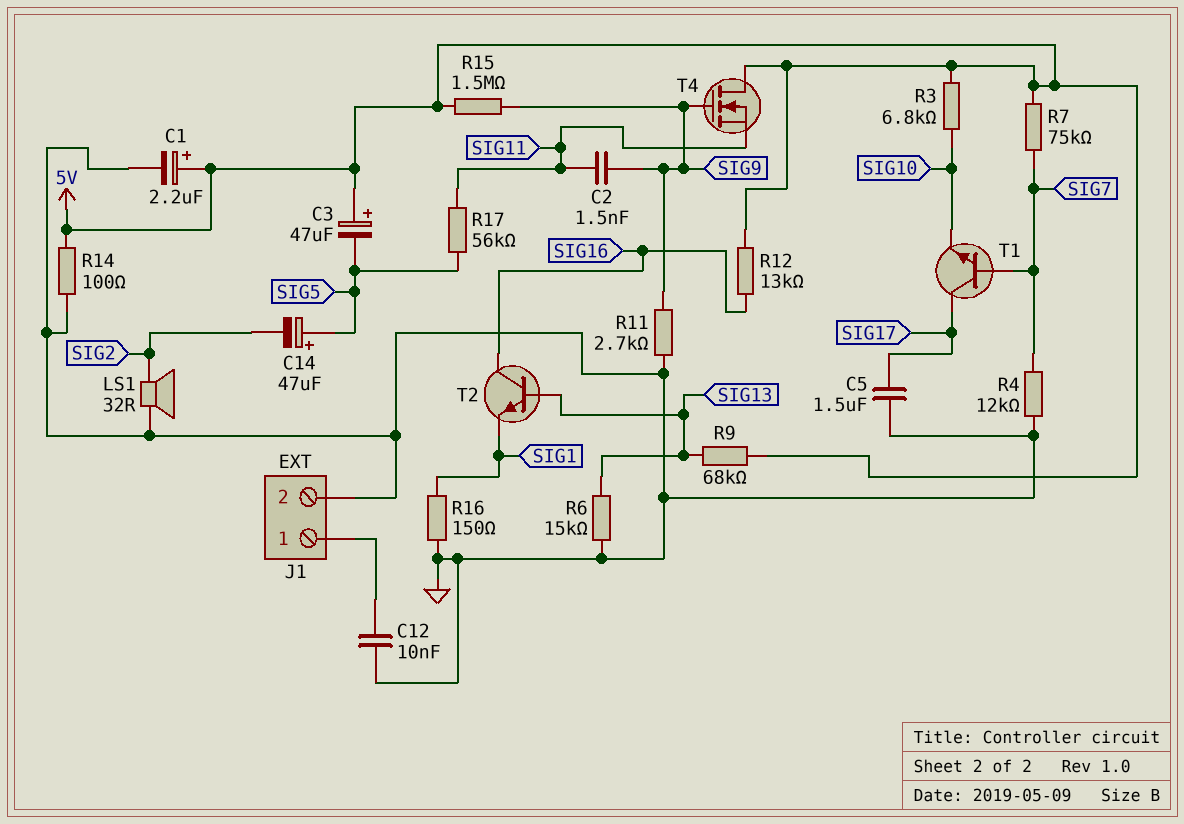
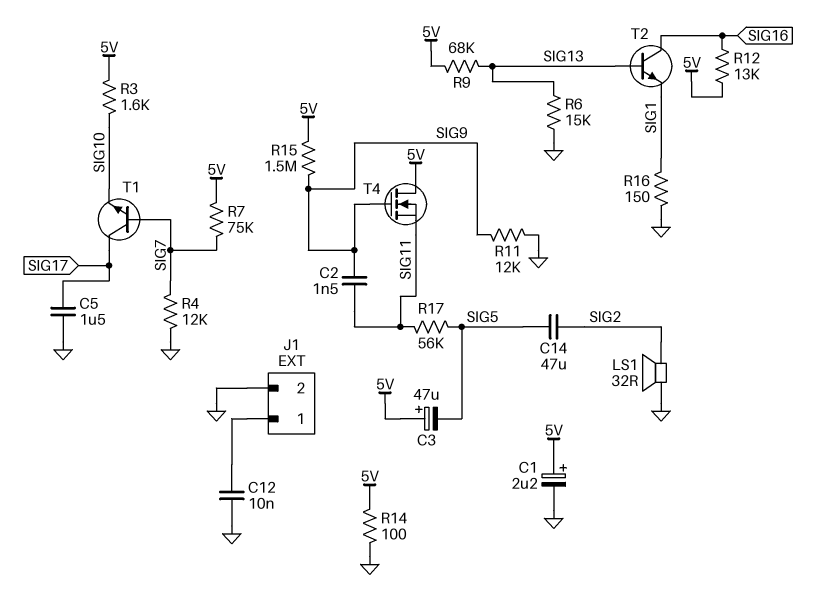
C14: 47uF (plus SIG5, minus SIG2) -> 47uF (SIG2, SIG5)
R3: 6.8k (5V, SIG10) -> 1.6k (5V, SIG10)
R11: 2.7k (GND, SIG9) -> 12k (GND, SIG9)

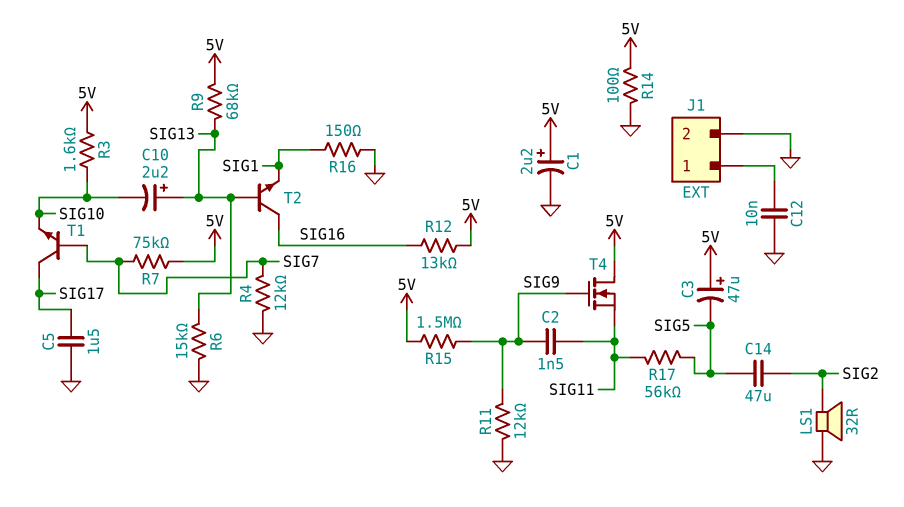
C10: none -> 2.2uF (plus SIG13, minus SIG10)

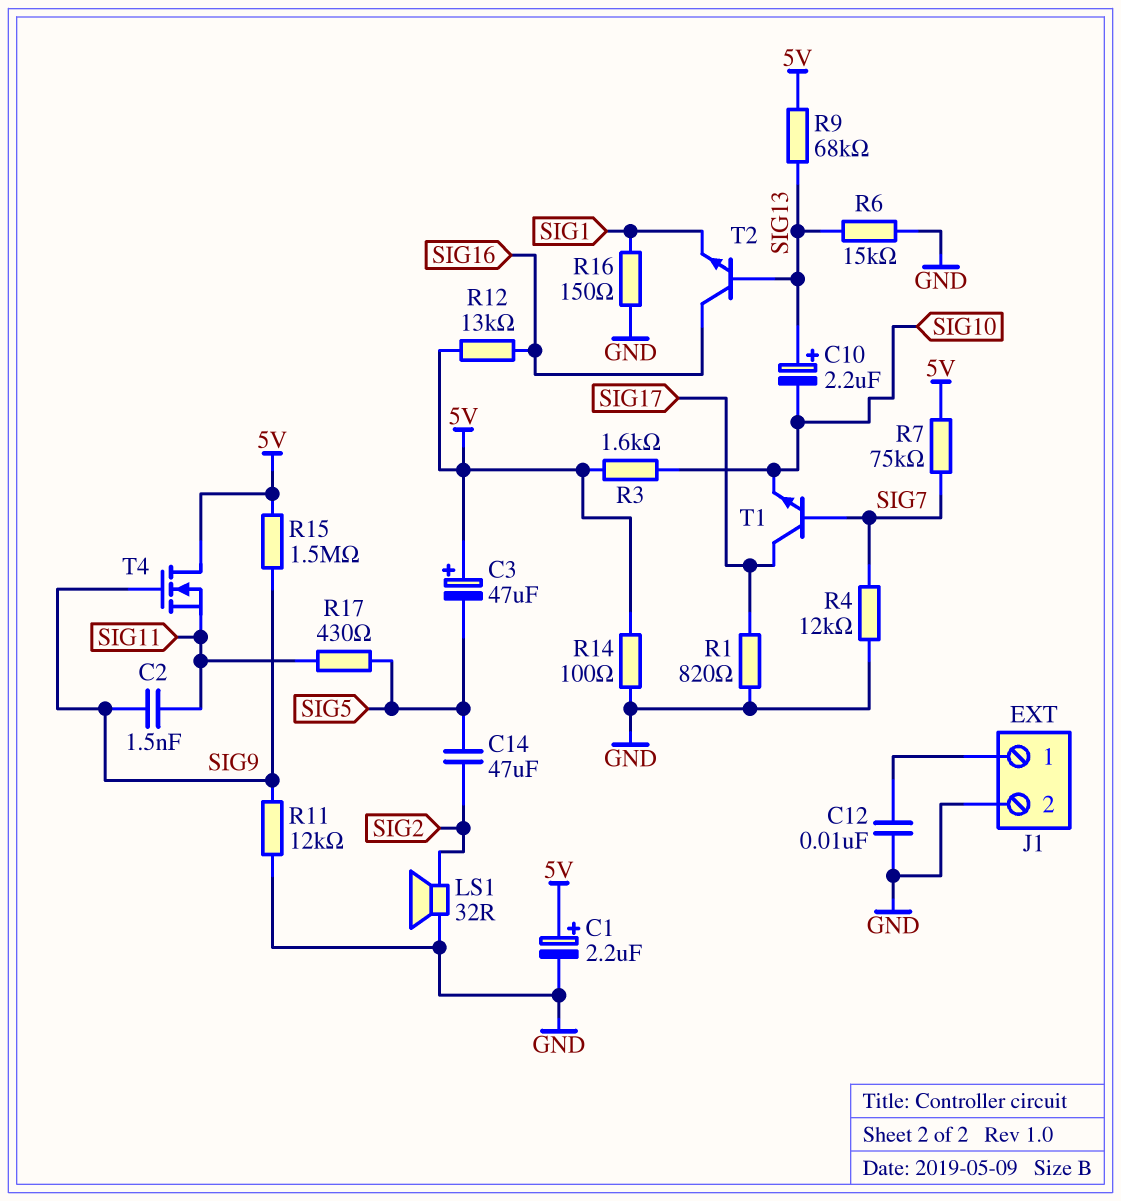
C5: 1.5uF (GND, SIG17) -> none
R1: none -> 820 (GND, SIG17)
R17: 56k (SIG5, SIG11) -> 430 (SIG5, SIG11)

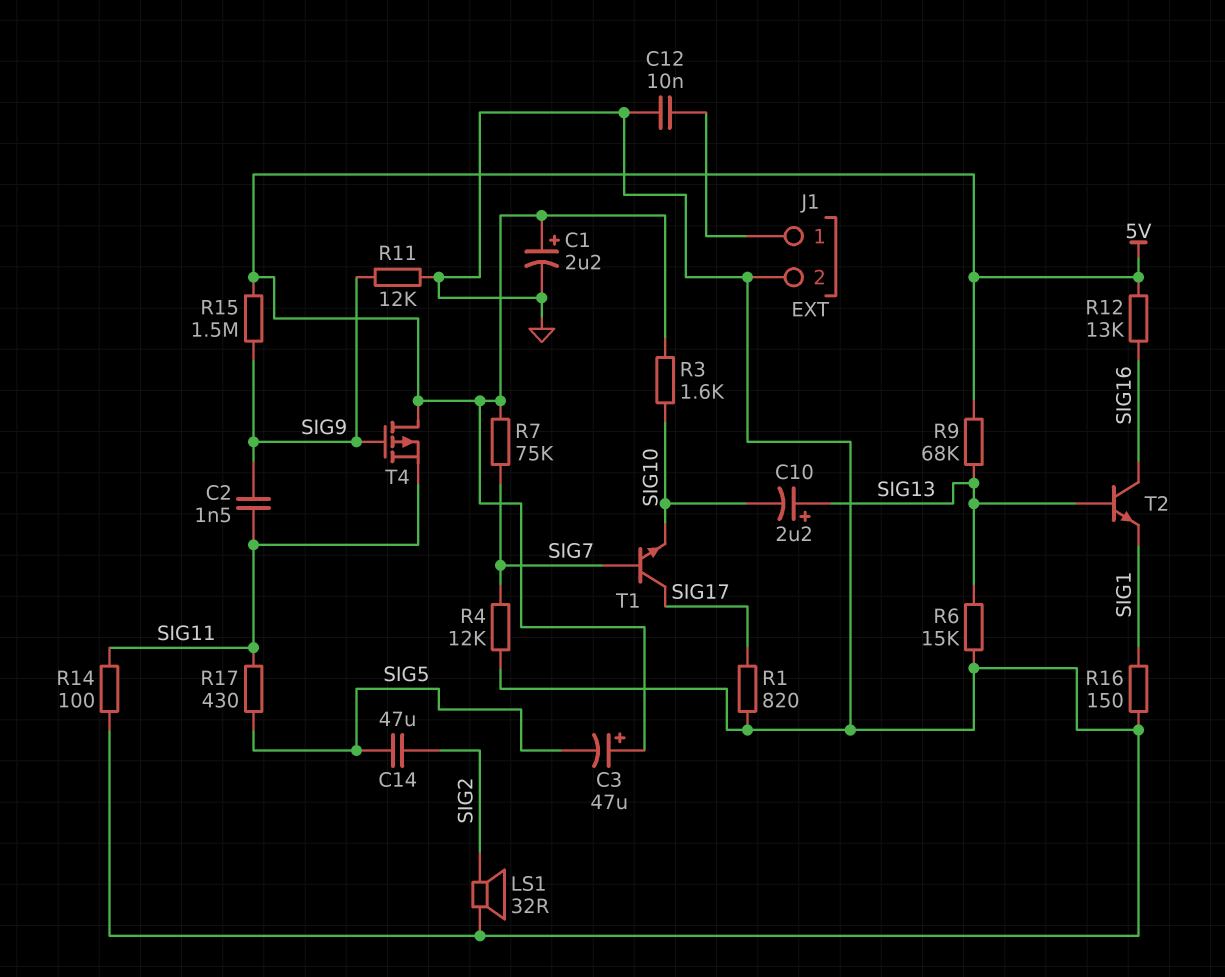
R14: 100 (5V, GND) -> 100 (GND, SIG11)
T4: NMOS (G SIG9, D 5V, S SIG11) -> PMOS (G SIG9, D 5V, S SIG11)

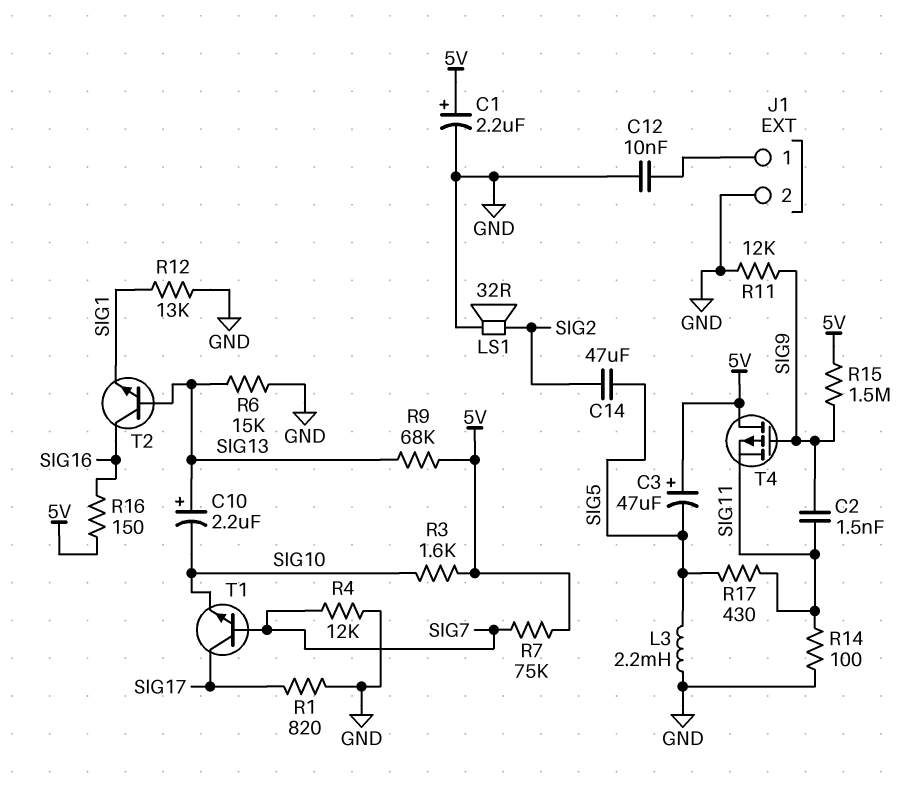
L3: none -> 2.2mH (GND, SIG5)
R12: 13k (5V, SIG16) -> 13k (GND, SIG1)
R16: 150 (GND, SIG1) -> 150 (5V, SIG16)

